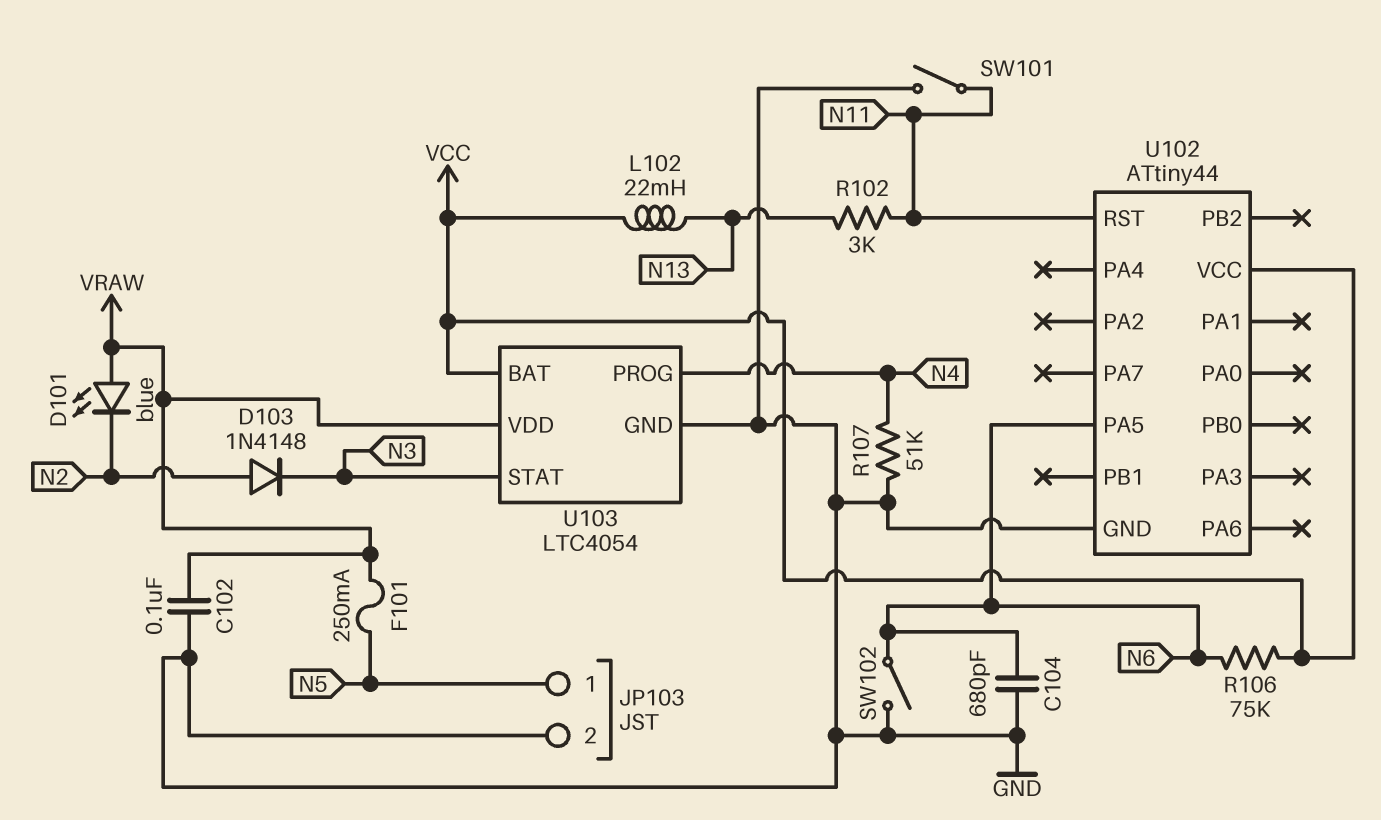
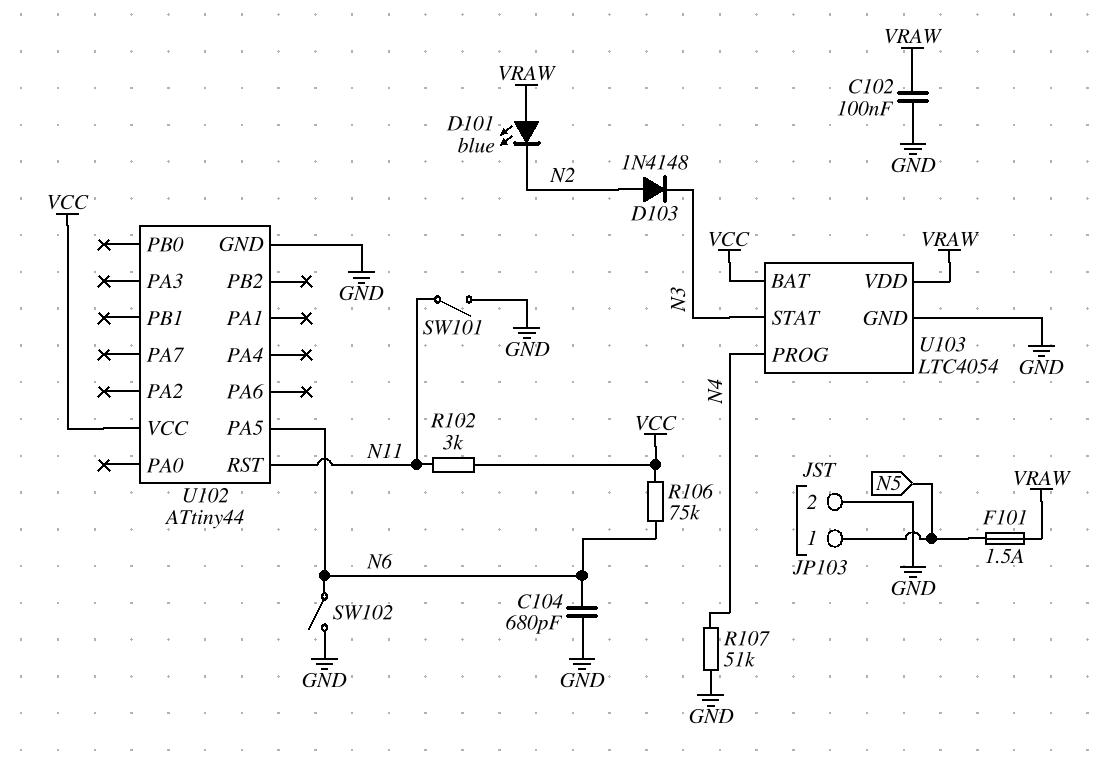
F101: 250mA (N5, VRAW) -> 1.5A (N5, VRAW)
L102: 22mH (N13, VCC) -> none
R102: 3k (N11, N13) -> 3k (N11, VCC)

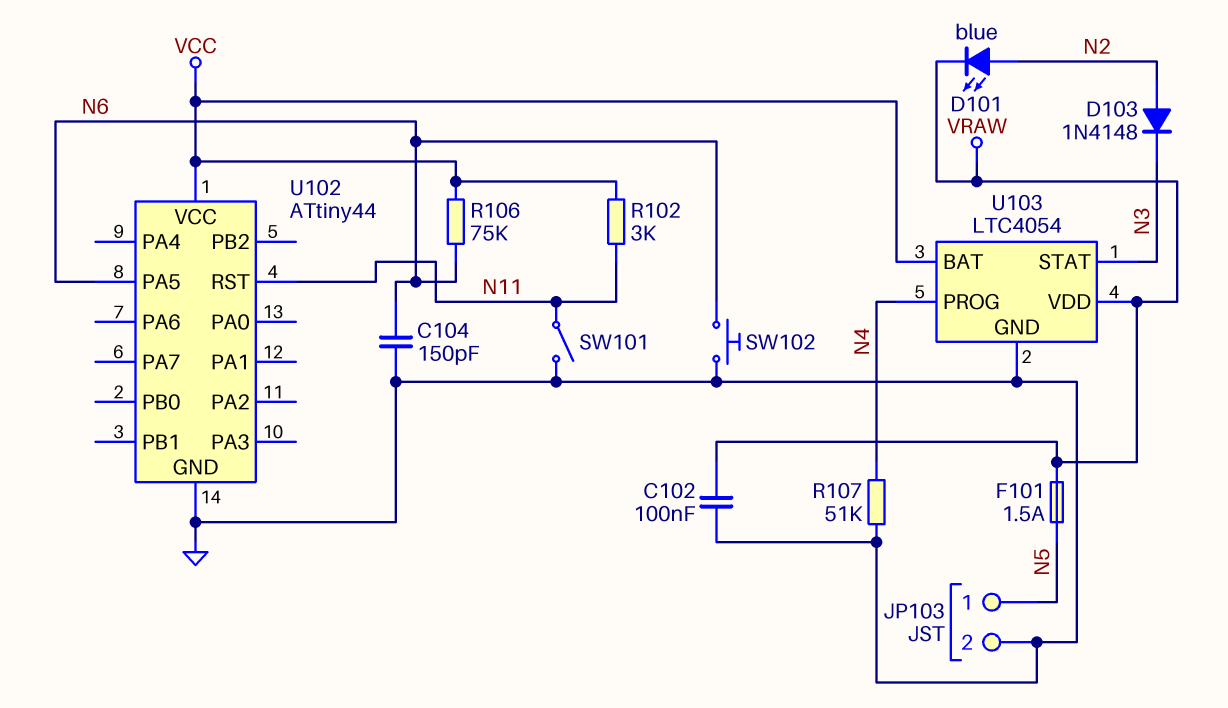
C104: 680pF (GND, N6) -> 150pF (GND, N6)
D101: LED blue (A VRAW, K N2) -> LED blue (A N2, K VRAW)
SW102: switch (GND, N6) -> button (GND, N6)

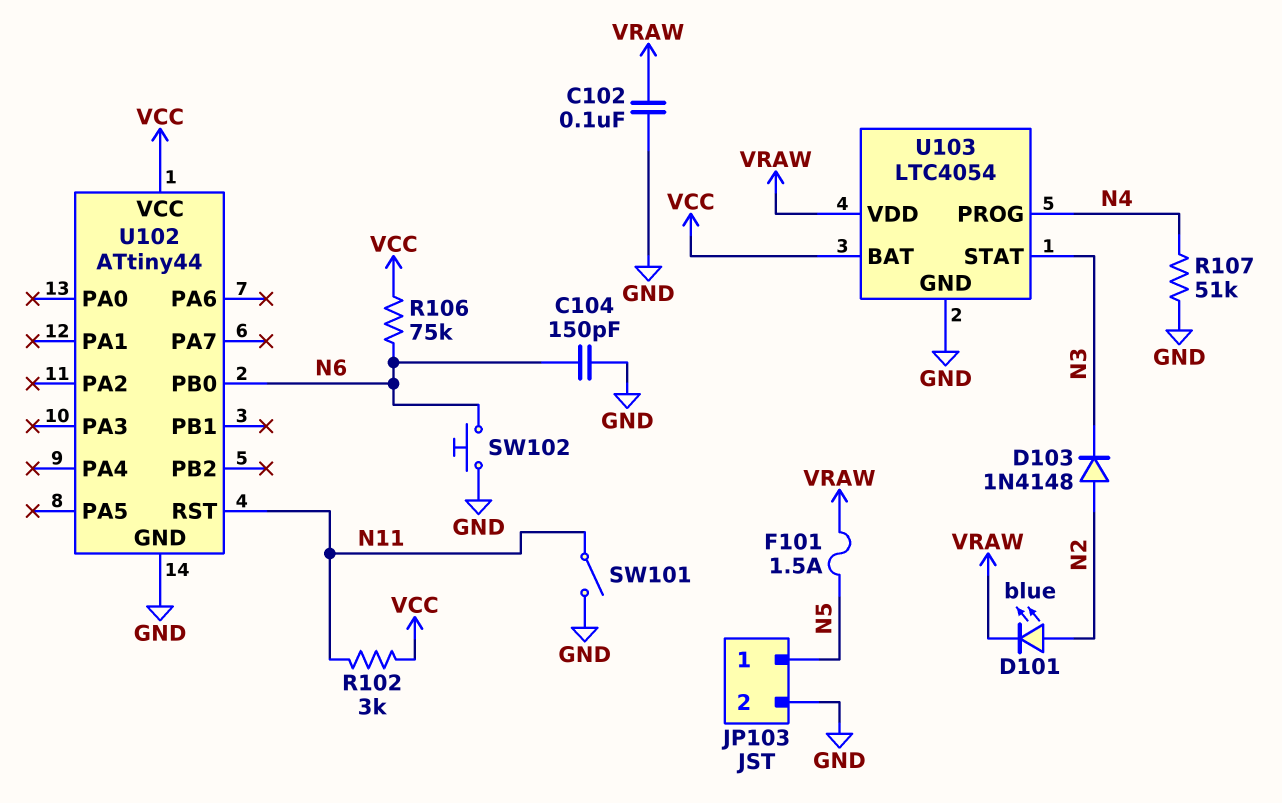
U102 pin PA5: N6 -> none
U102 pin PB0: none -> N6

